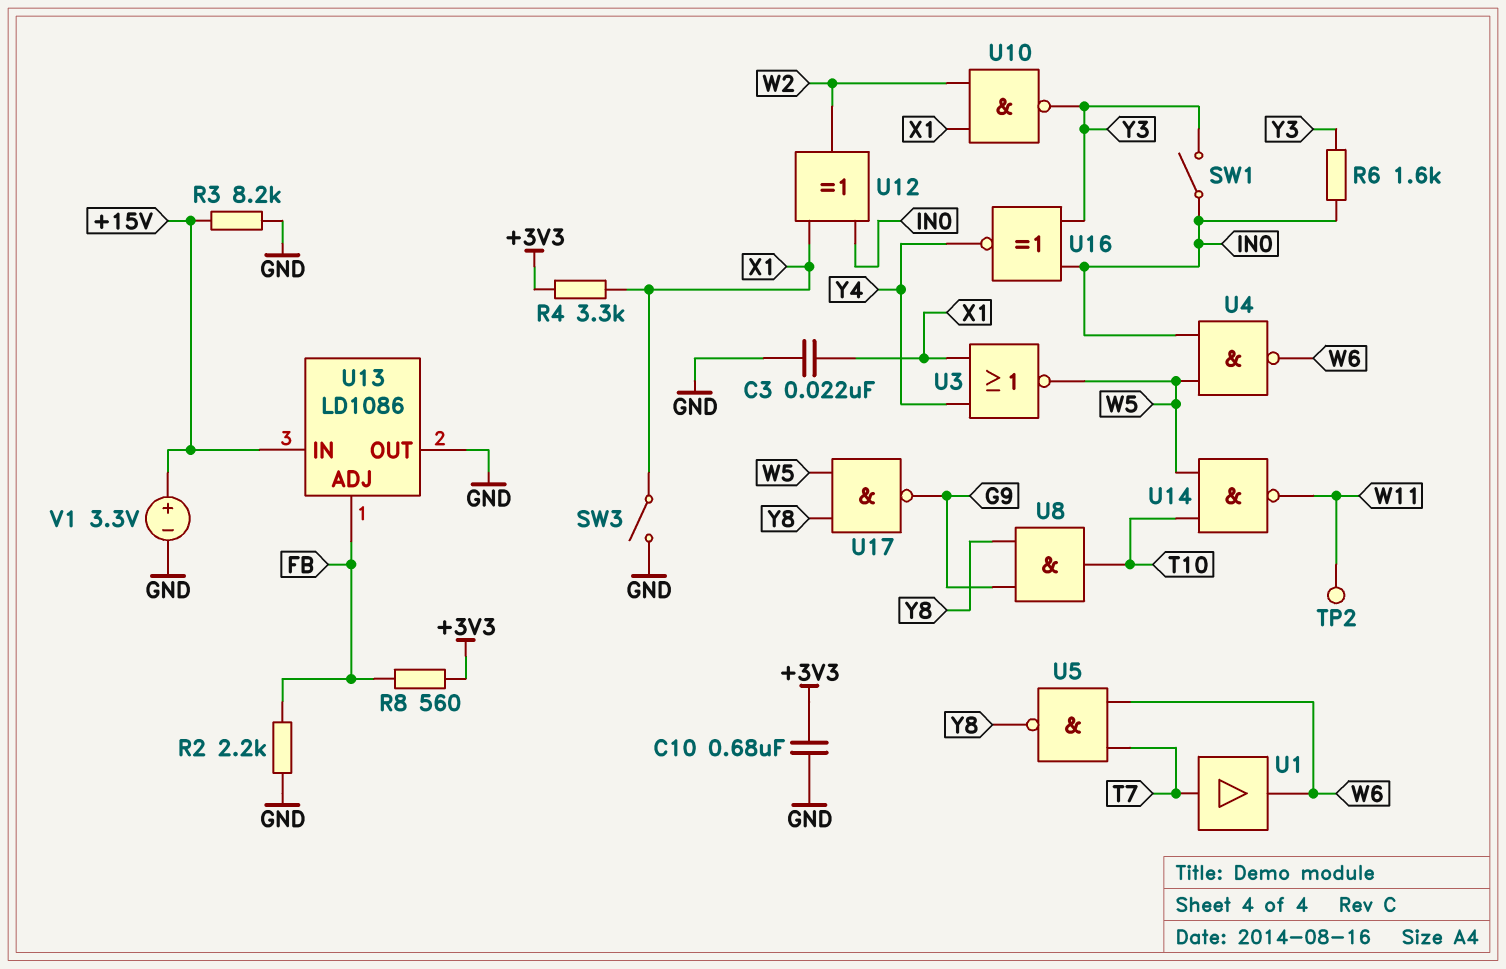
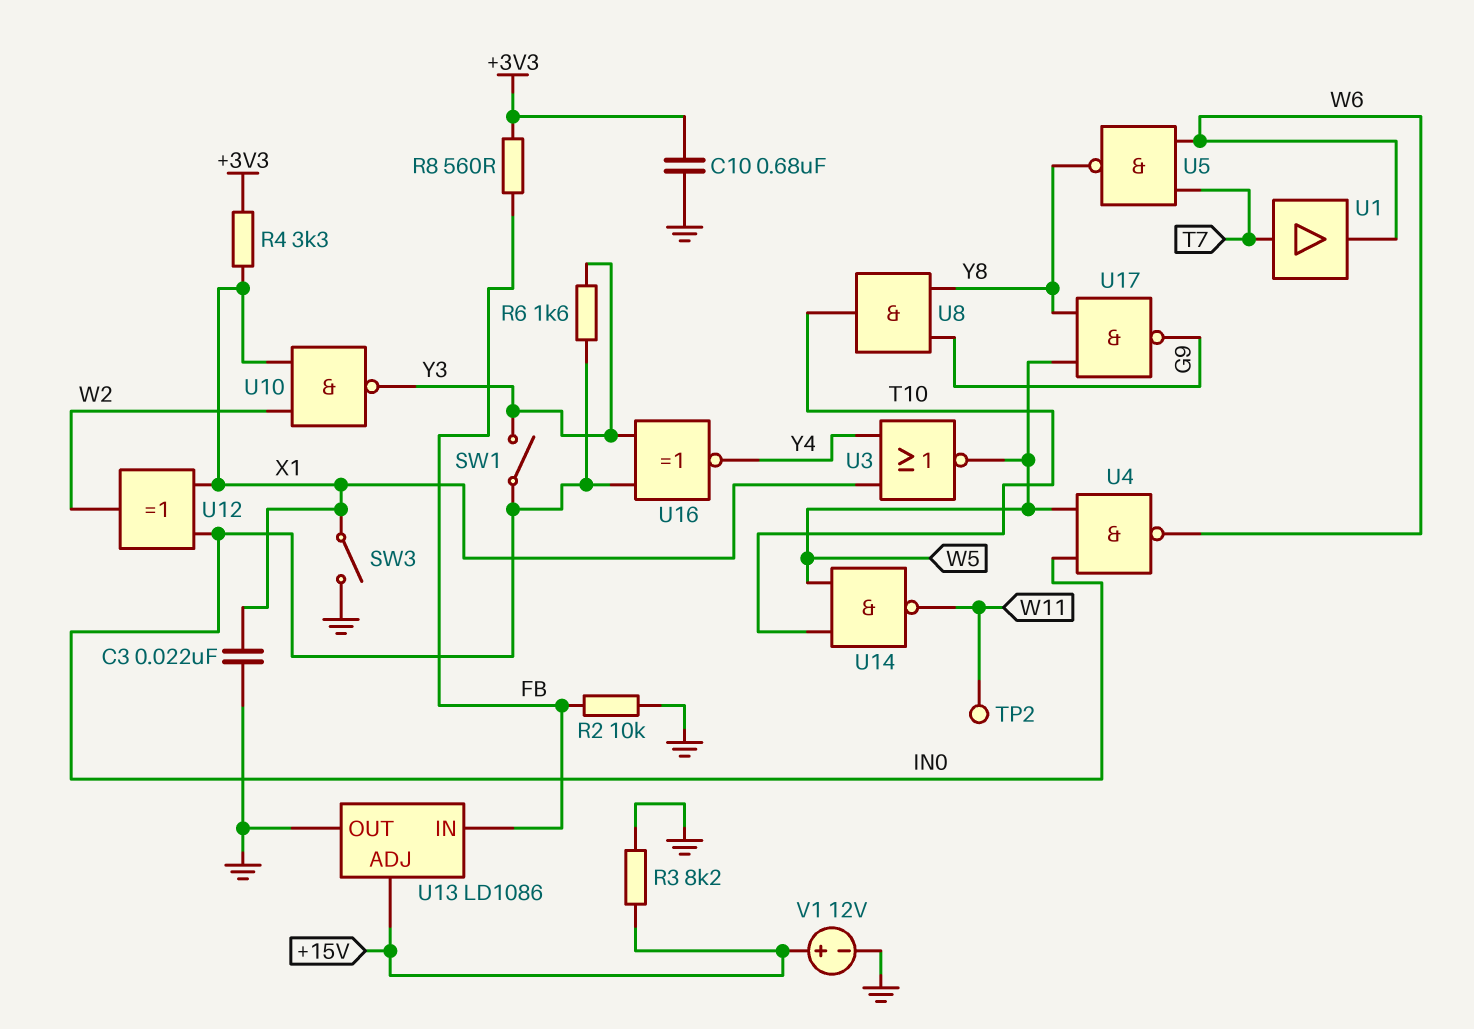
R2: 2.2k (FB, GND) -> 10k (FB, GND)
U13 pin ADJ: FB -> +15V
U13 pin IN: +15V -> FB
V1: 3.3V (plus +15V, minus GND) -> 12V (plus +15V, minus GND)

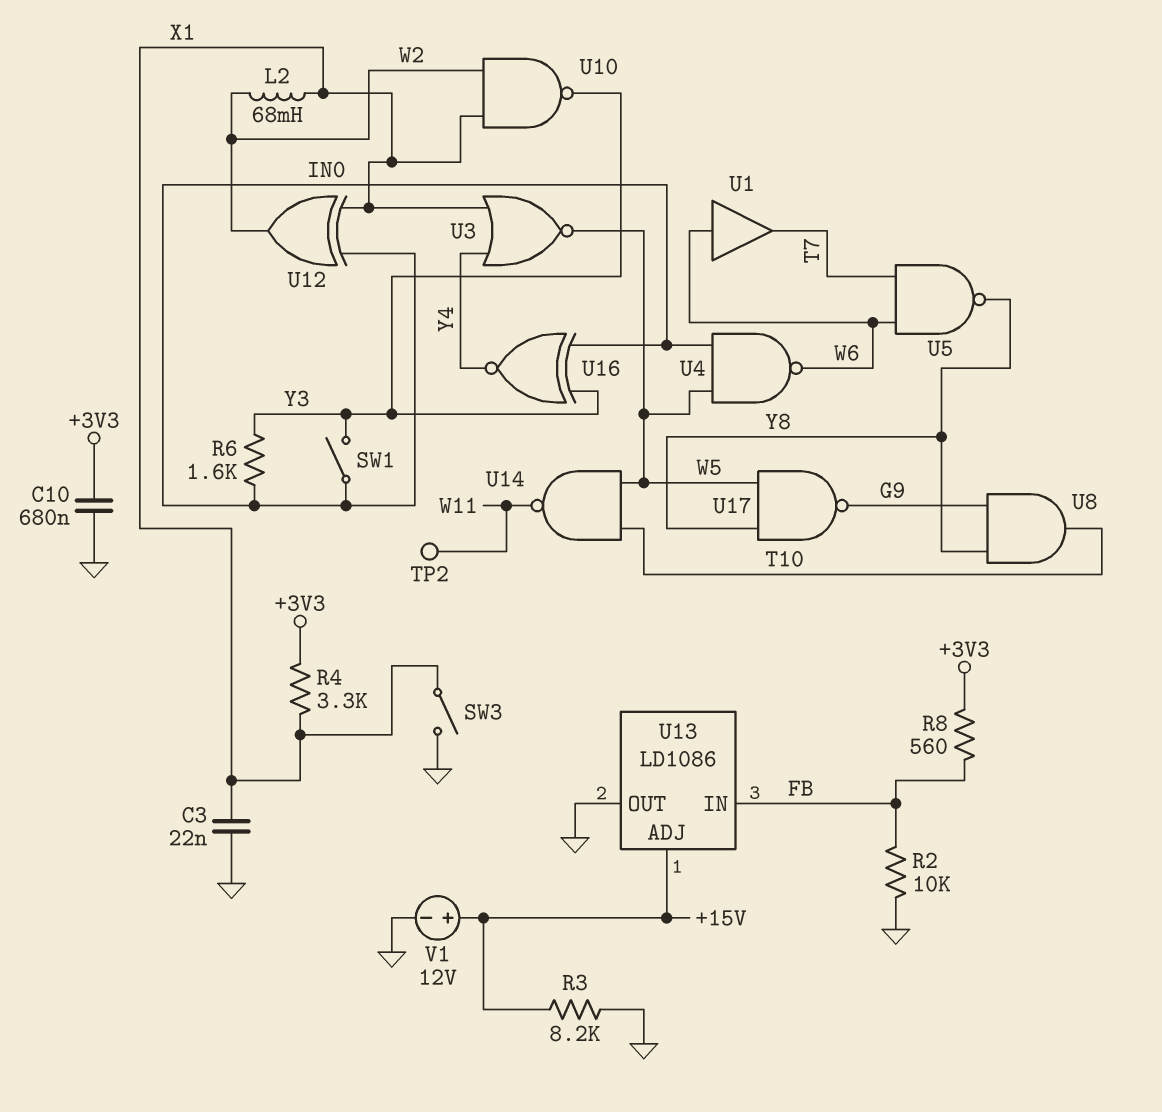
L2: none -> 68mH (W2, X1)
U1: buffer (in T7, out W6) -> buffer (in W6, out T7)

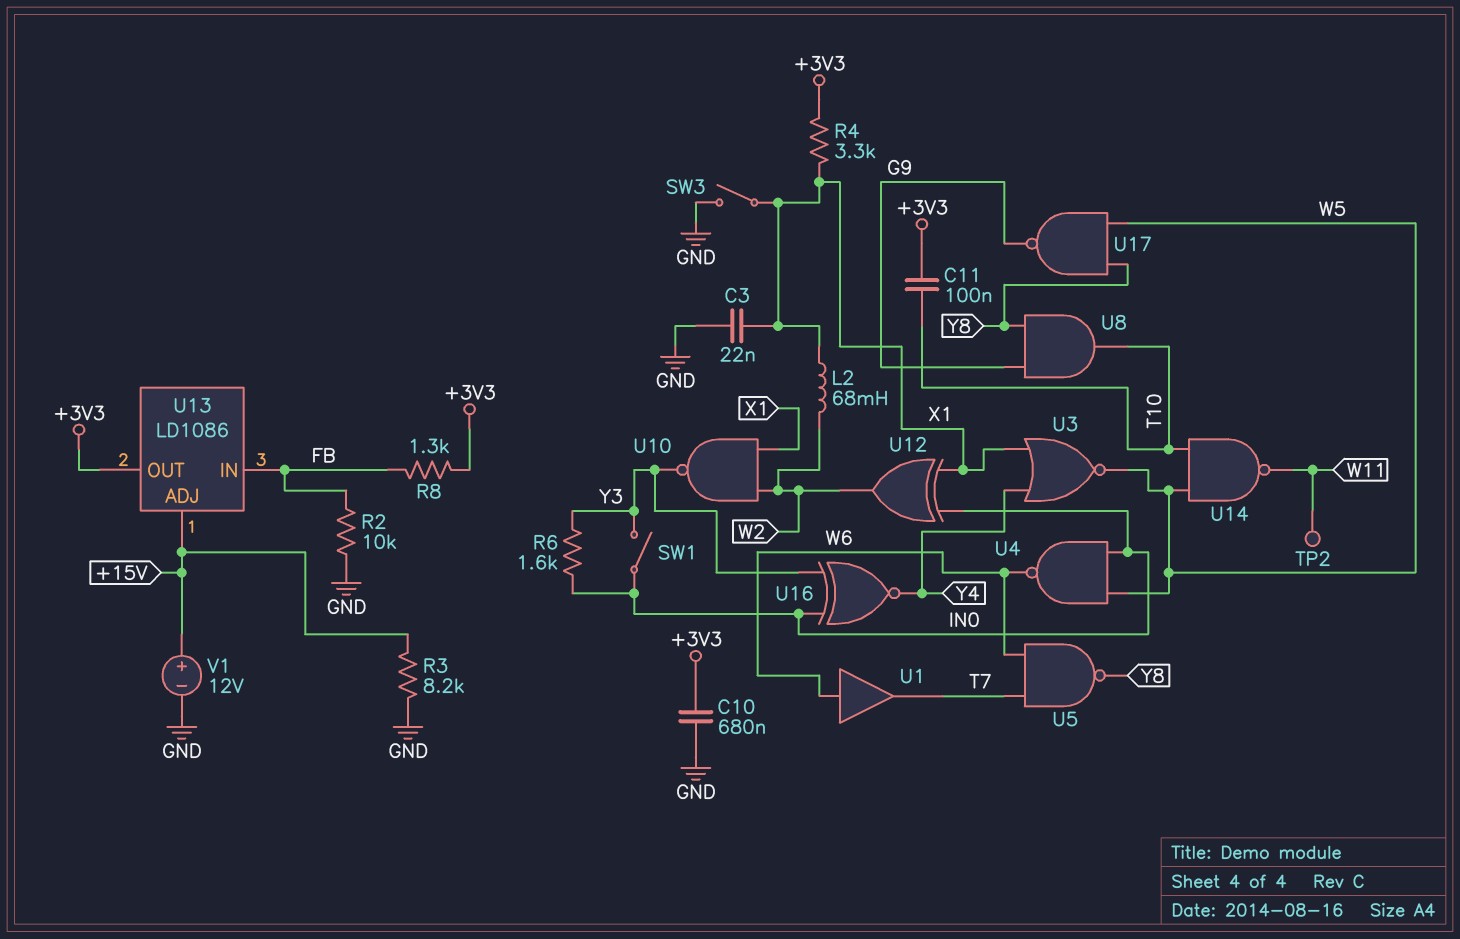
C11: none -> 100nF (+3V3, T10)
R8: 560 (+3V3, FB) -> 1.3k (+3V3, FB)
U13 pin OUT: GND -> +3V3

